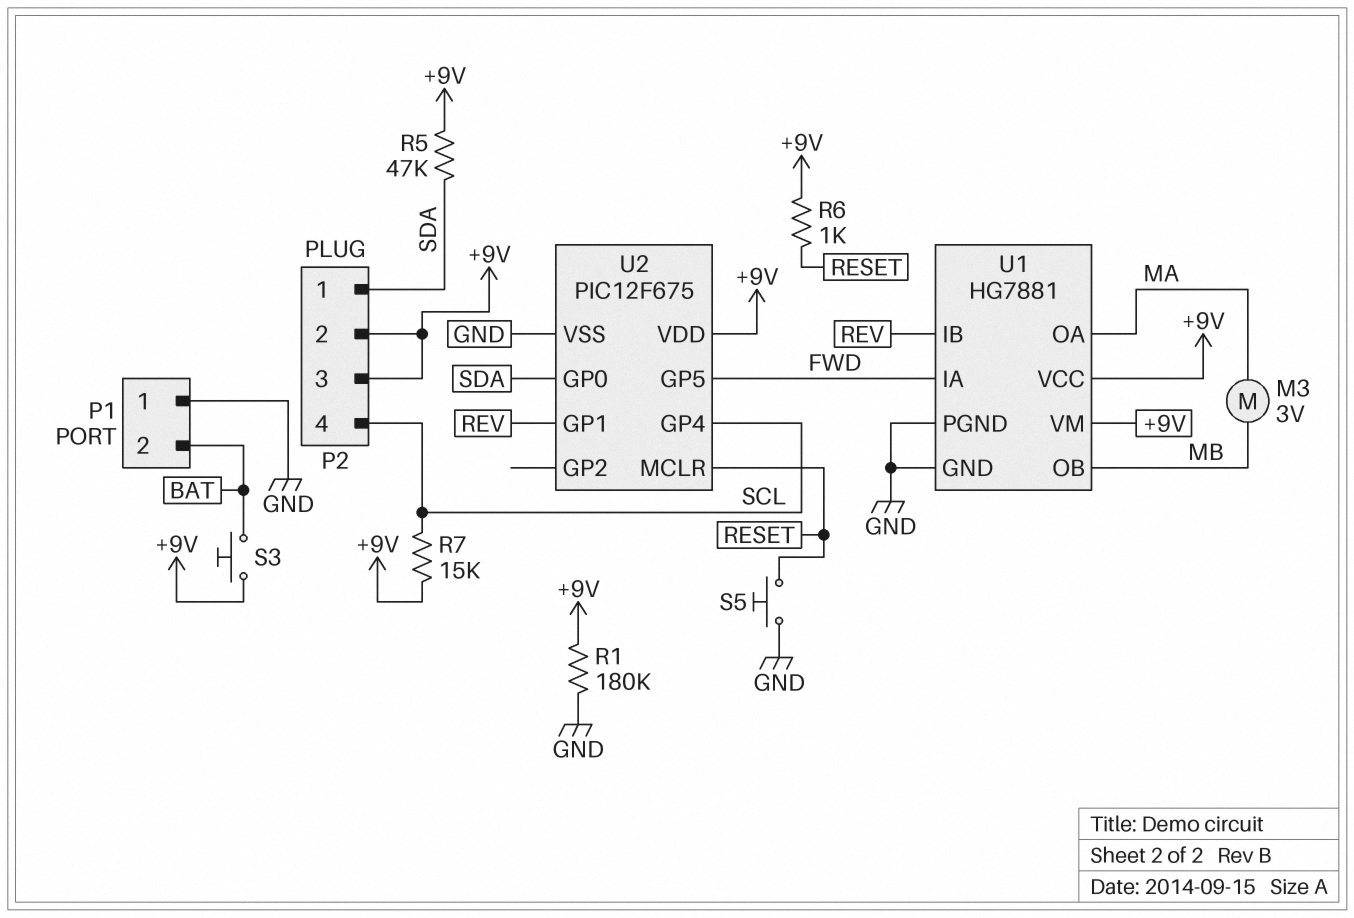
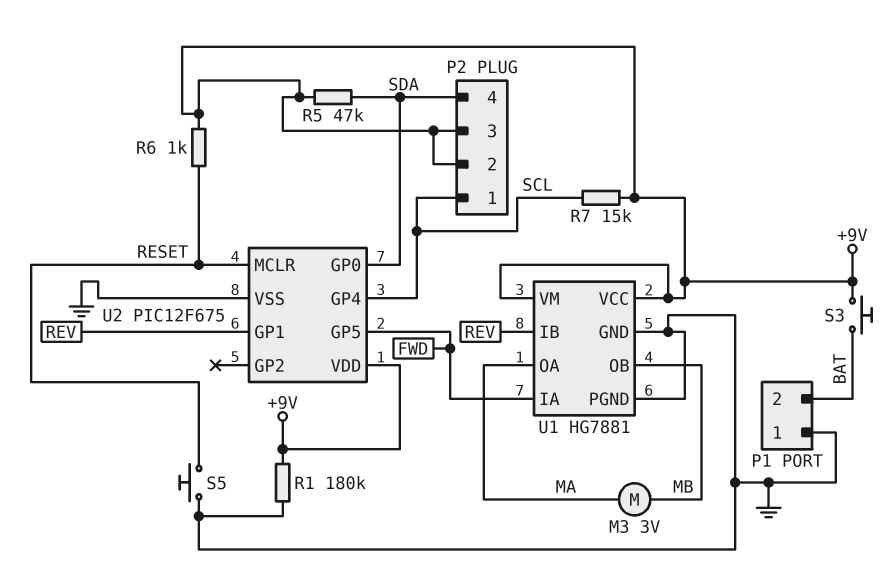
P2 pin 1: SDA -> SCL
P2 pin 4: SCL -> SDA

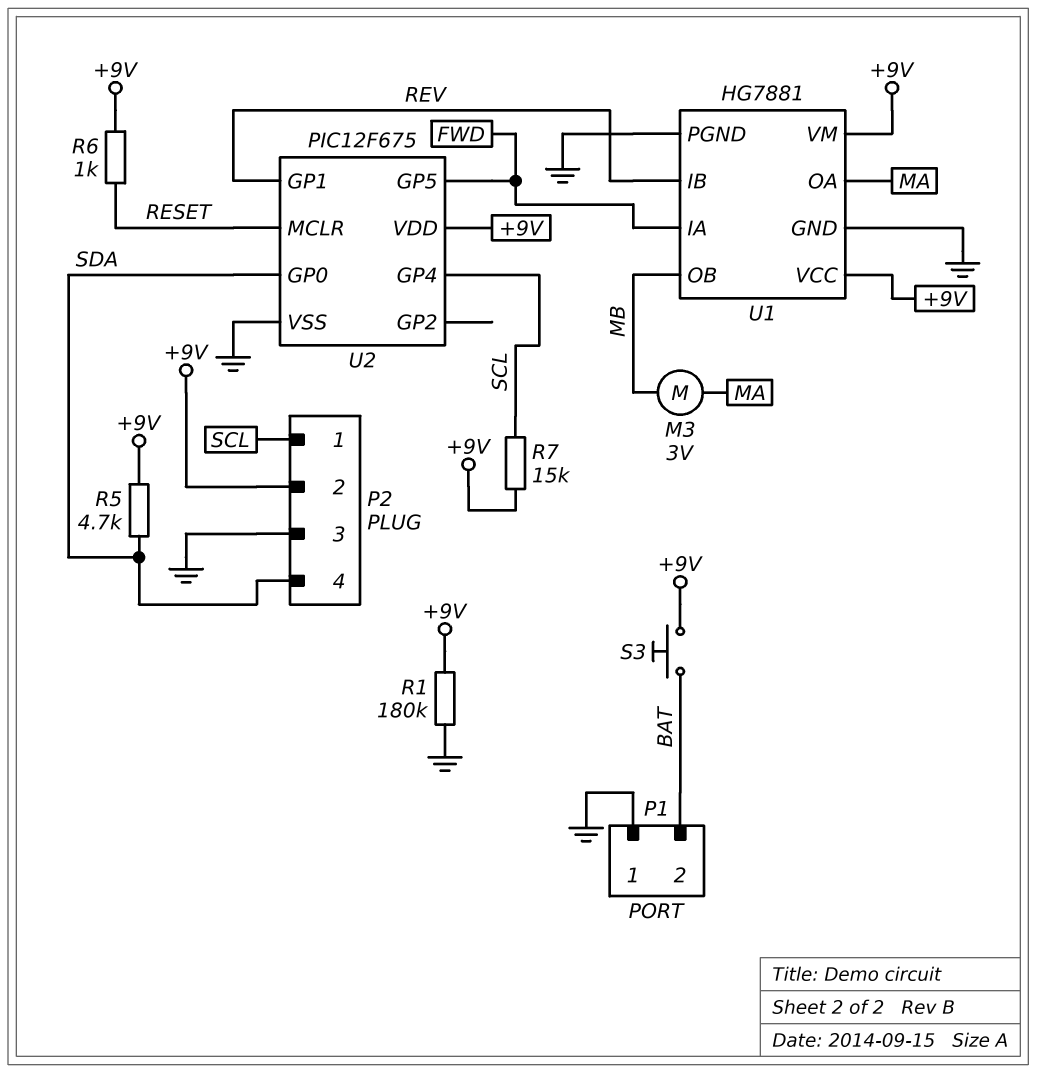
P2 pin 3: +9V -> GND
R5: 47k (+9V, SDA) -> 4.7k (+9V, SDA)
S5: button (GND, RESET) -> none

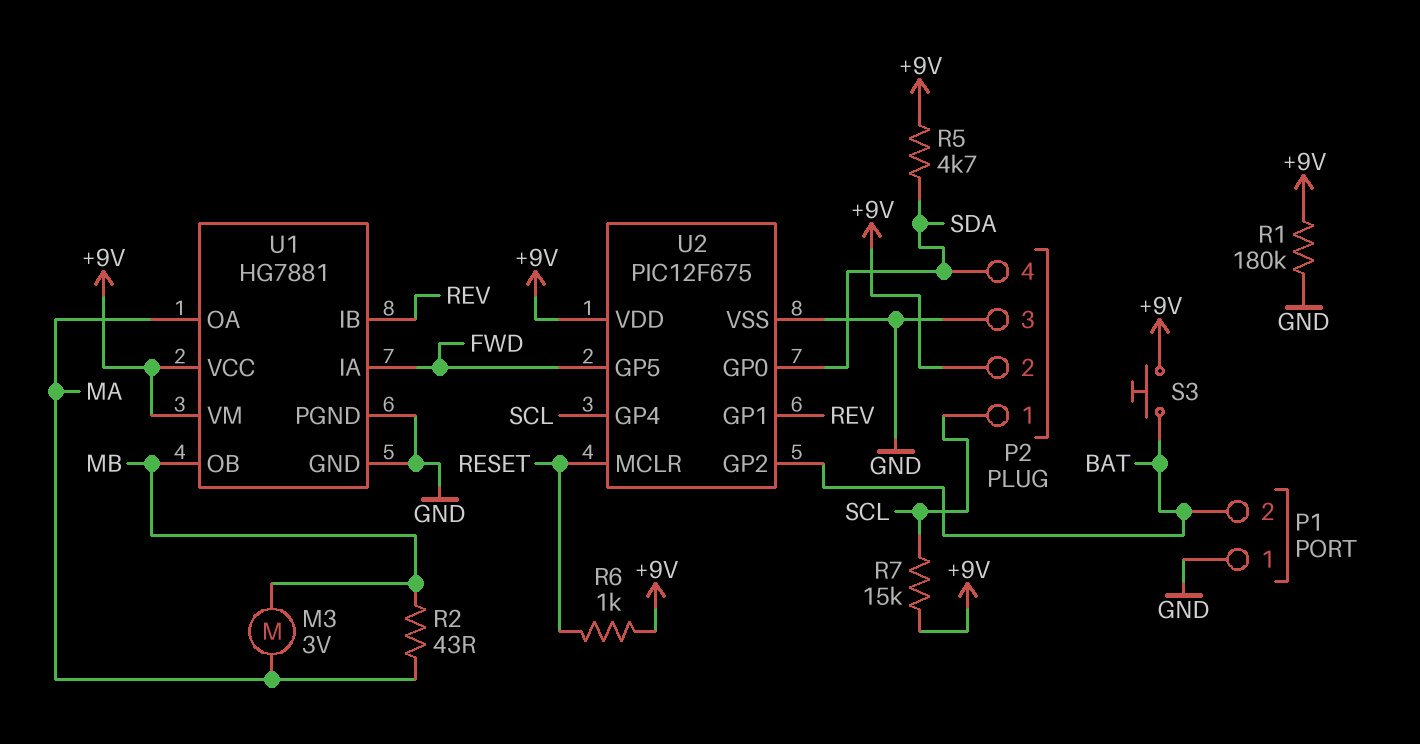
R2: none -> 43 (MA, MB)
U2 pin GP2: none -> BAT

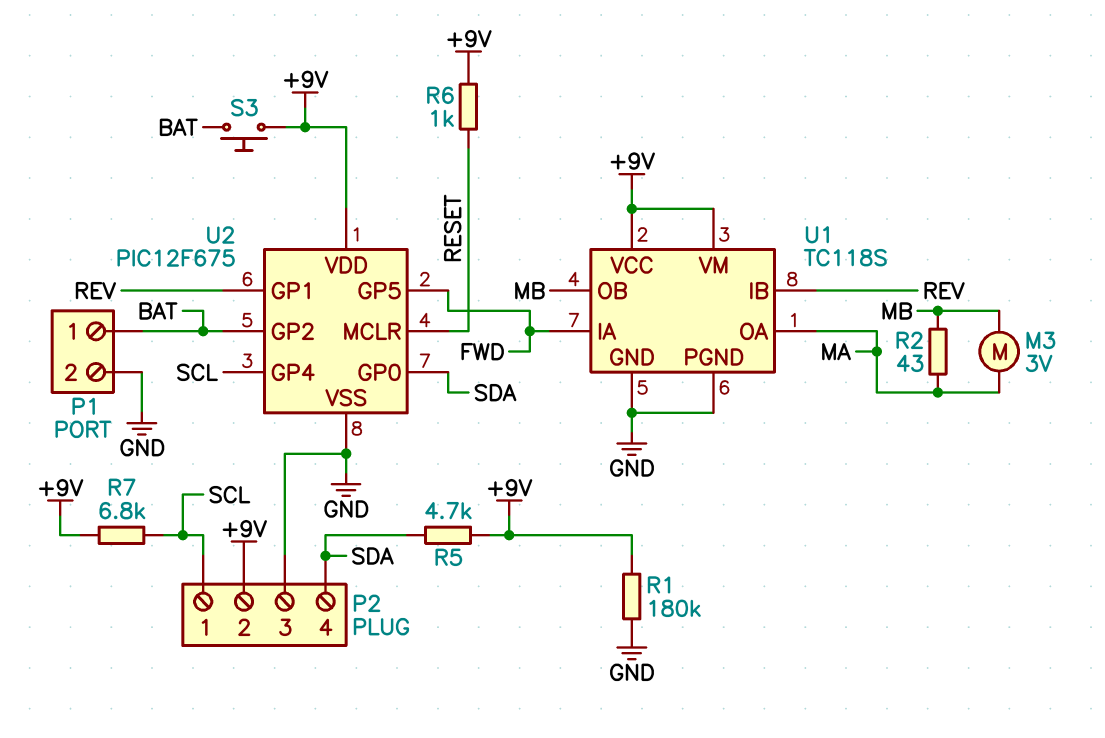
P1 pin 1: GND -> BAT
P1 pin 2: BAT -> GND
R7: 15k (+9V, SCL) -> 6.8k (+9V, SCL)
U1: HG7881 -> TC118S

